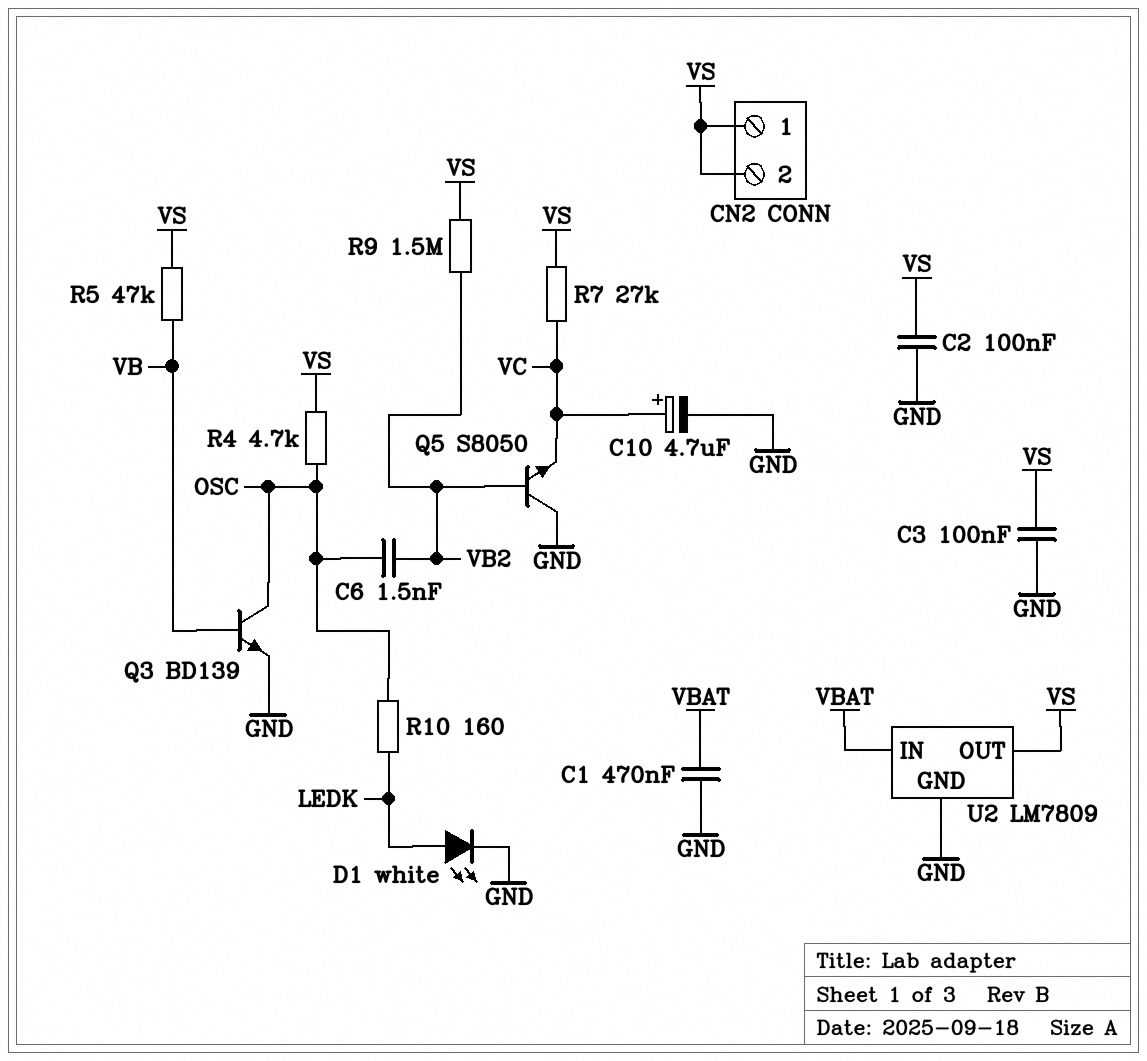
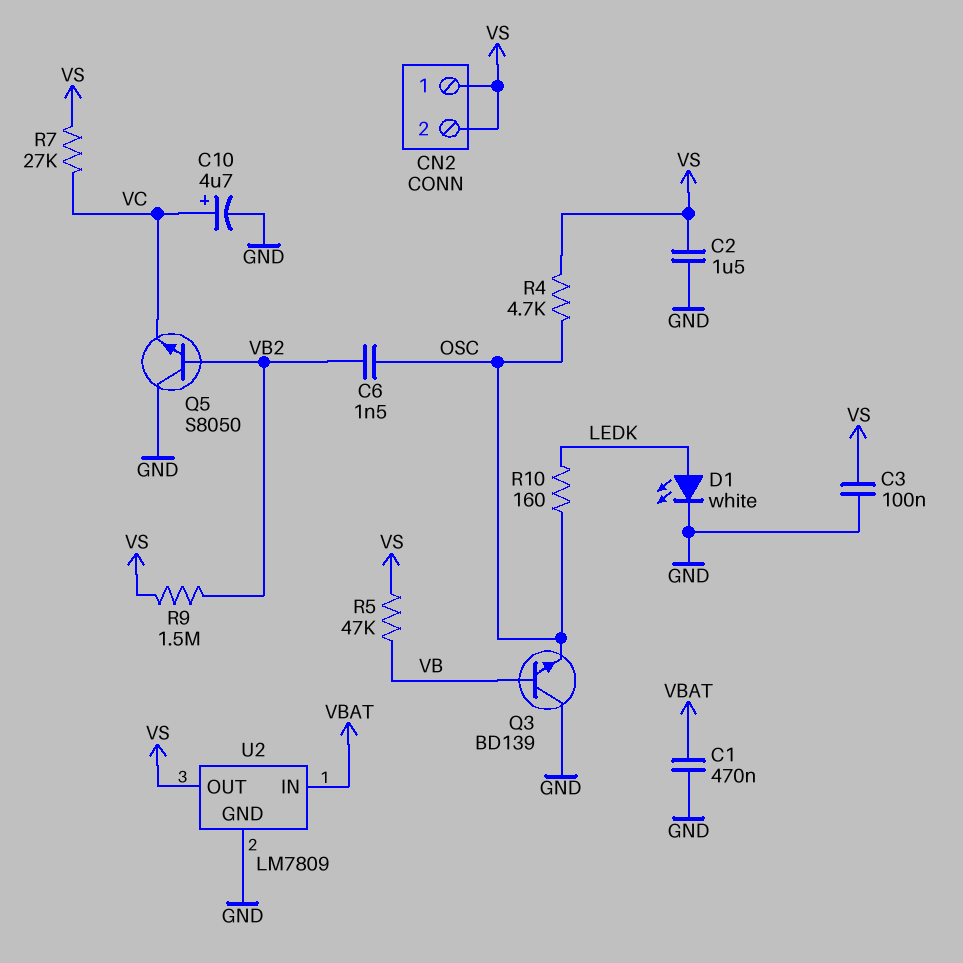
C2: 100nF (GND, VS) -> 1.5uF (GND, VS)
Q3: NPN BD139 (B VB, C OSC, E GND) -> NPN BD139 (B VB, C GND, E OSC)

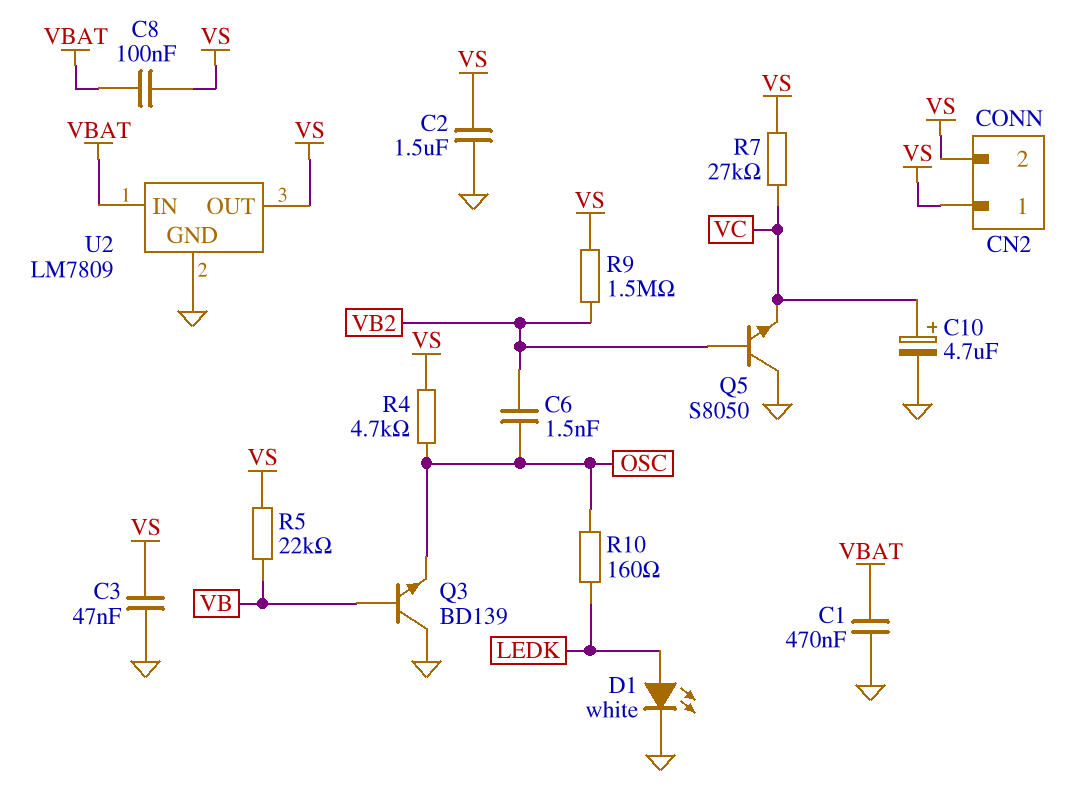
C3: 100nF (GND, VS) -> 47nF (GND, VS)
C8: none -> 100nF (VBAT, VS)
R5: 47k (VB, VS) -> 22k (VB, VS)

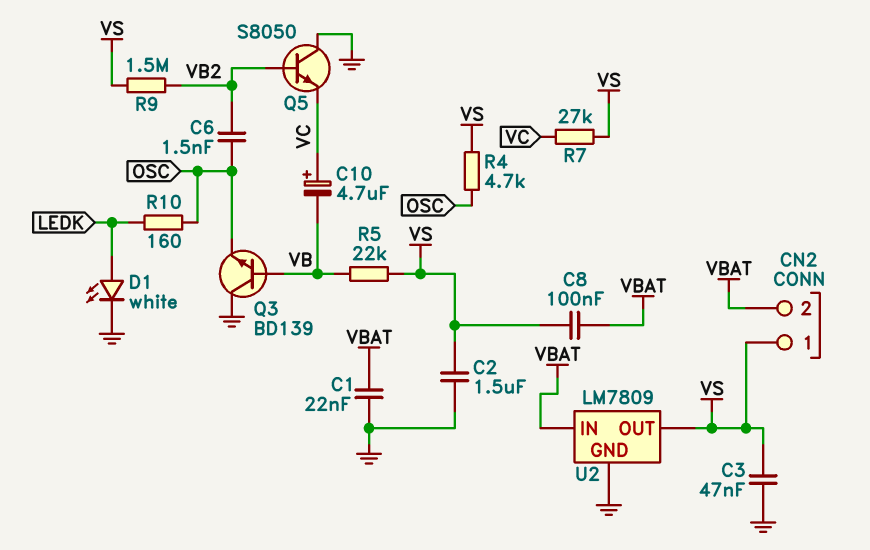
C1: 470nF (GND, VBAT) -> 22nF (GND, VBAT)
C10: 4.7uF (plus VC, minus GND) -> 4.7uF (plus VC, minus VB)
CN2 pin 2: VS -> VBAT

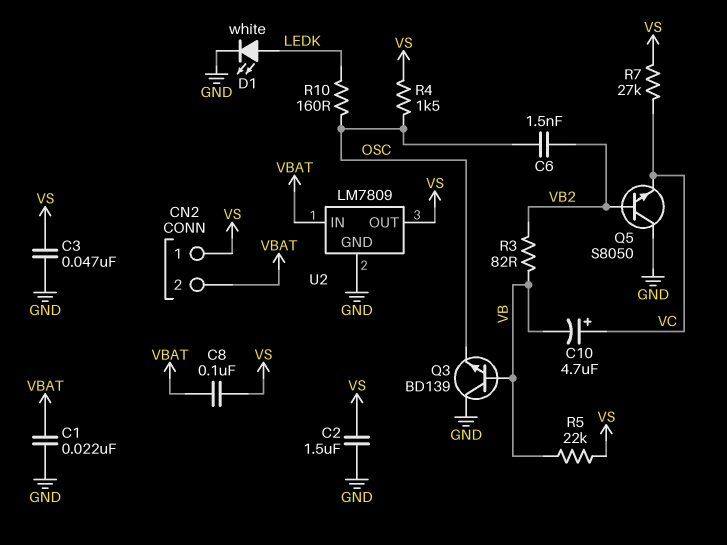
R3: none -> 82 (VB, VB2)
R4: 4.7k (OSC, VS) -> 1.5k (OSC, VS)
R9: 1.5M (VB2, VS) -> none

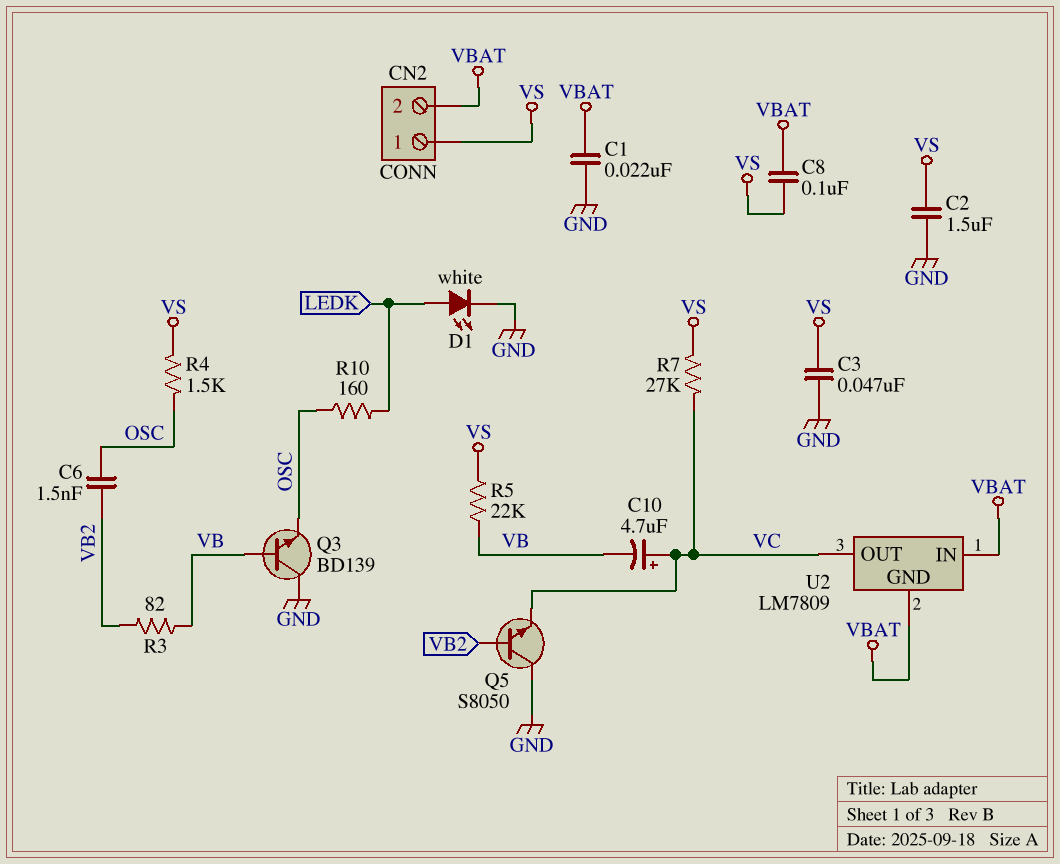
U2 pin GND: GND -> VBAT
U2 pin OUT: VS -> VC

